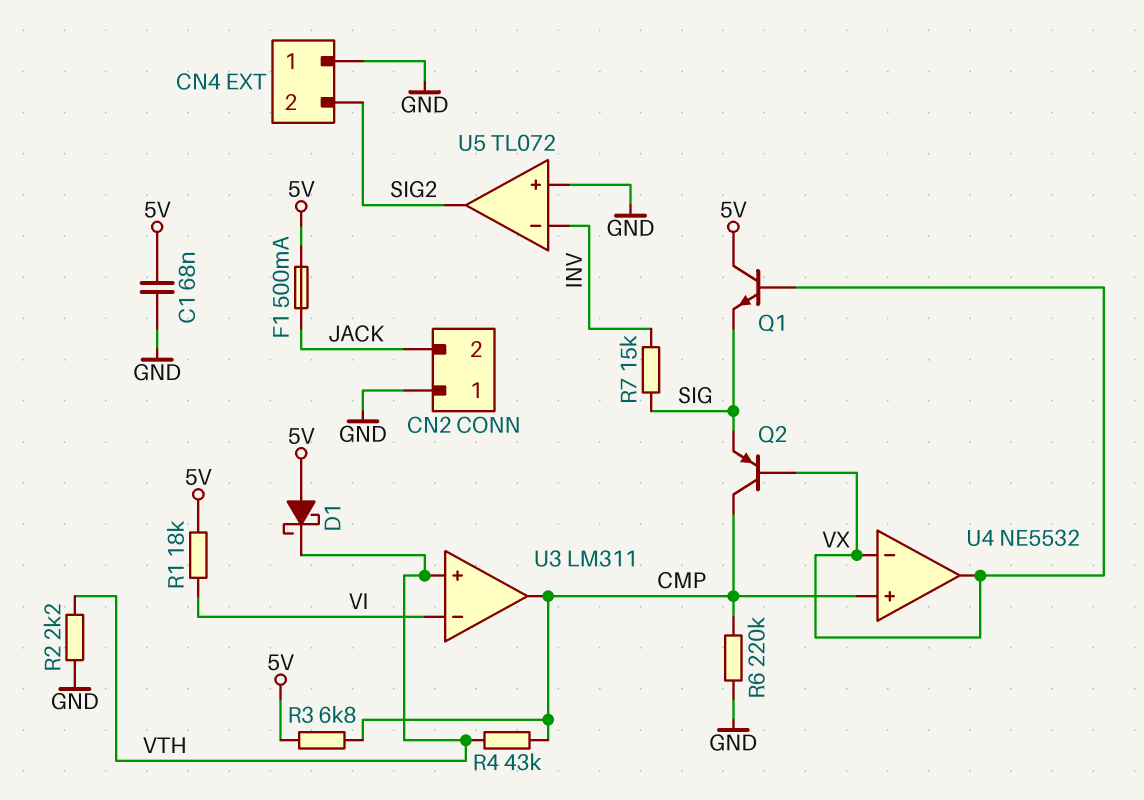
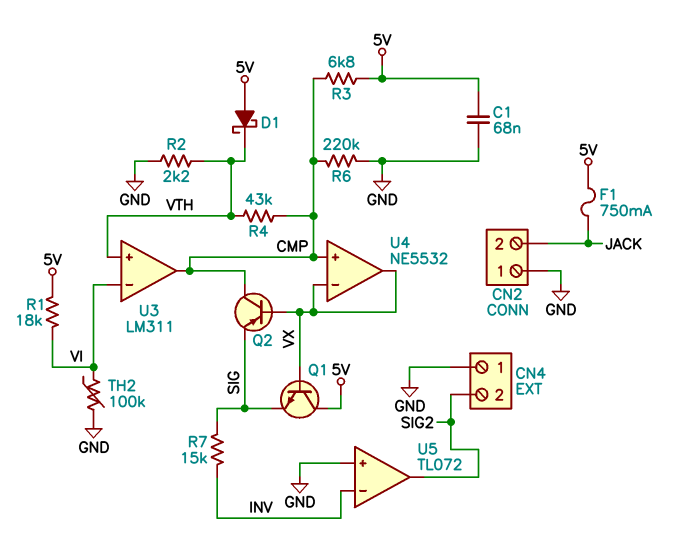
F1: 500mA (5V, JACK) -> 750mA (5V, JACK)
TH2: none -> 100k (GND, VI)

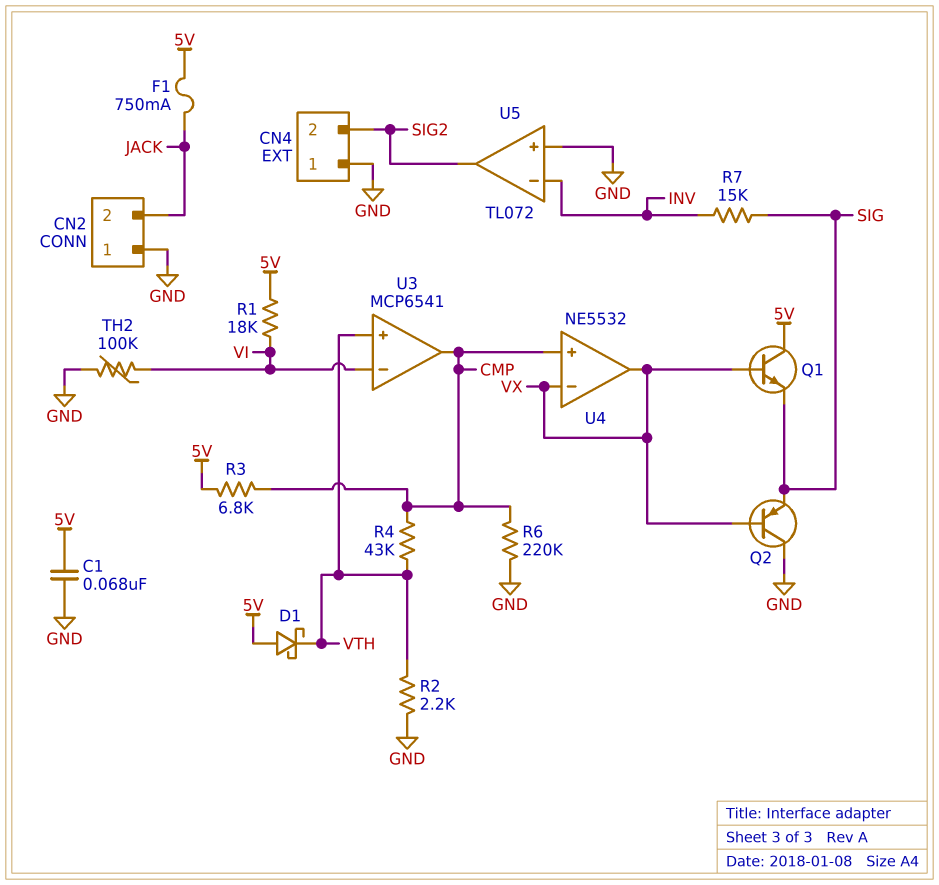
Q2: PNP (B VX, C CMP, E SIG) -> PNP (B VX, C GND, E SIG)
U3: LM311 -> MCP6541

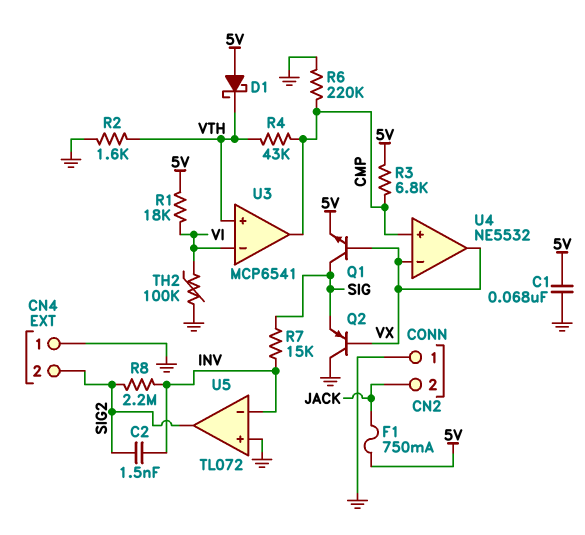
C2: none -> 1.5nF (INV, SIG2)
Q1: NPN (B VX, C 5V, E SIG) -> NPN (B VX, C SIG, E 5V)
R2: 2.2k (GND, VTH) -> 1.6k (GND, VTH)
R8: none -> 2.2M (INV, SIG2)

